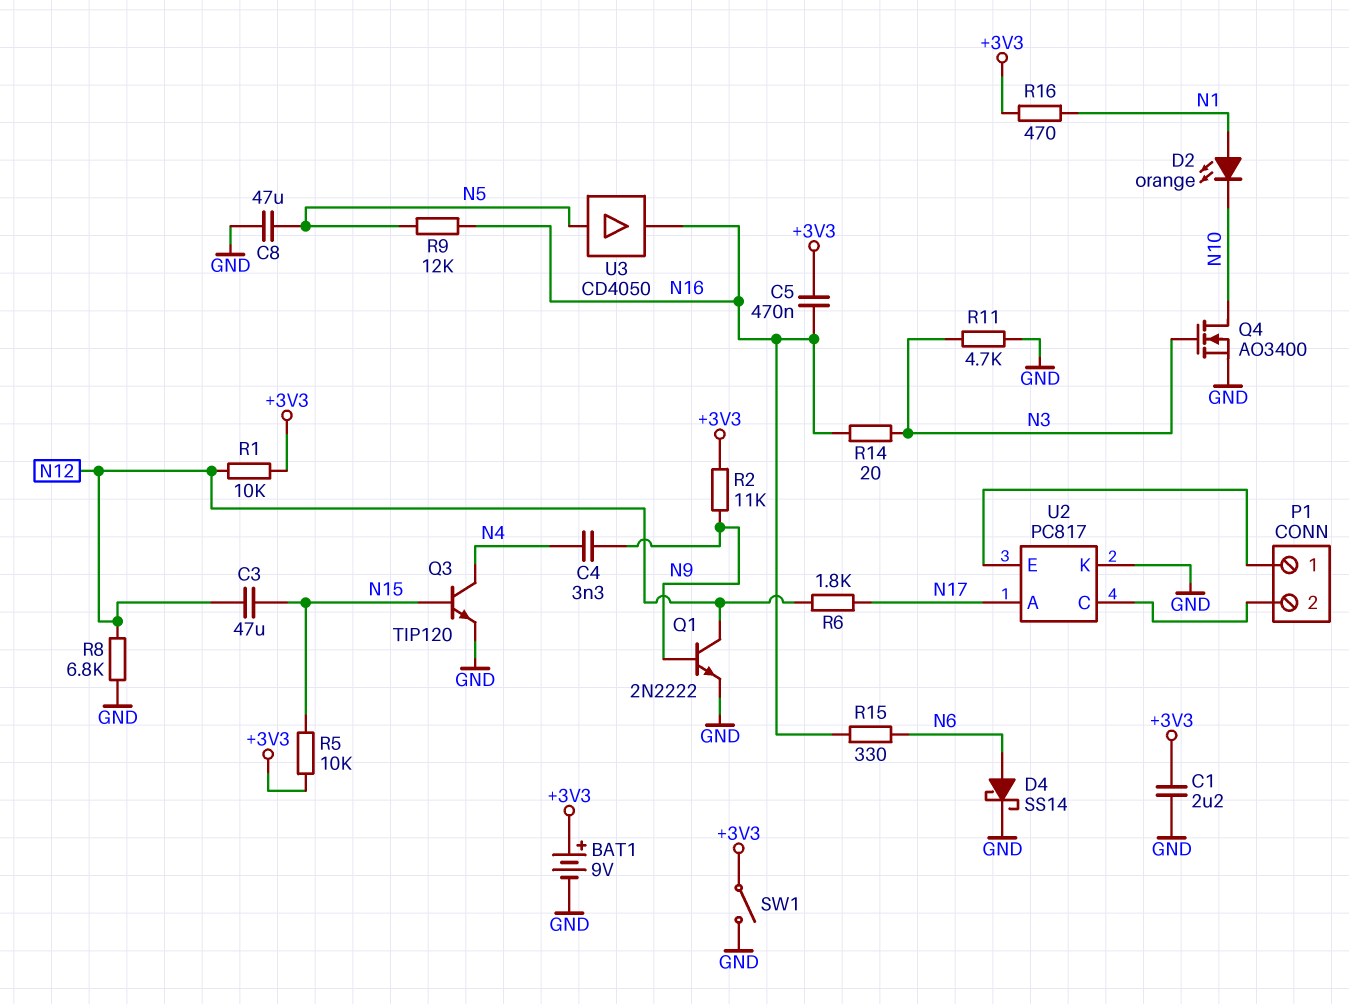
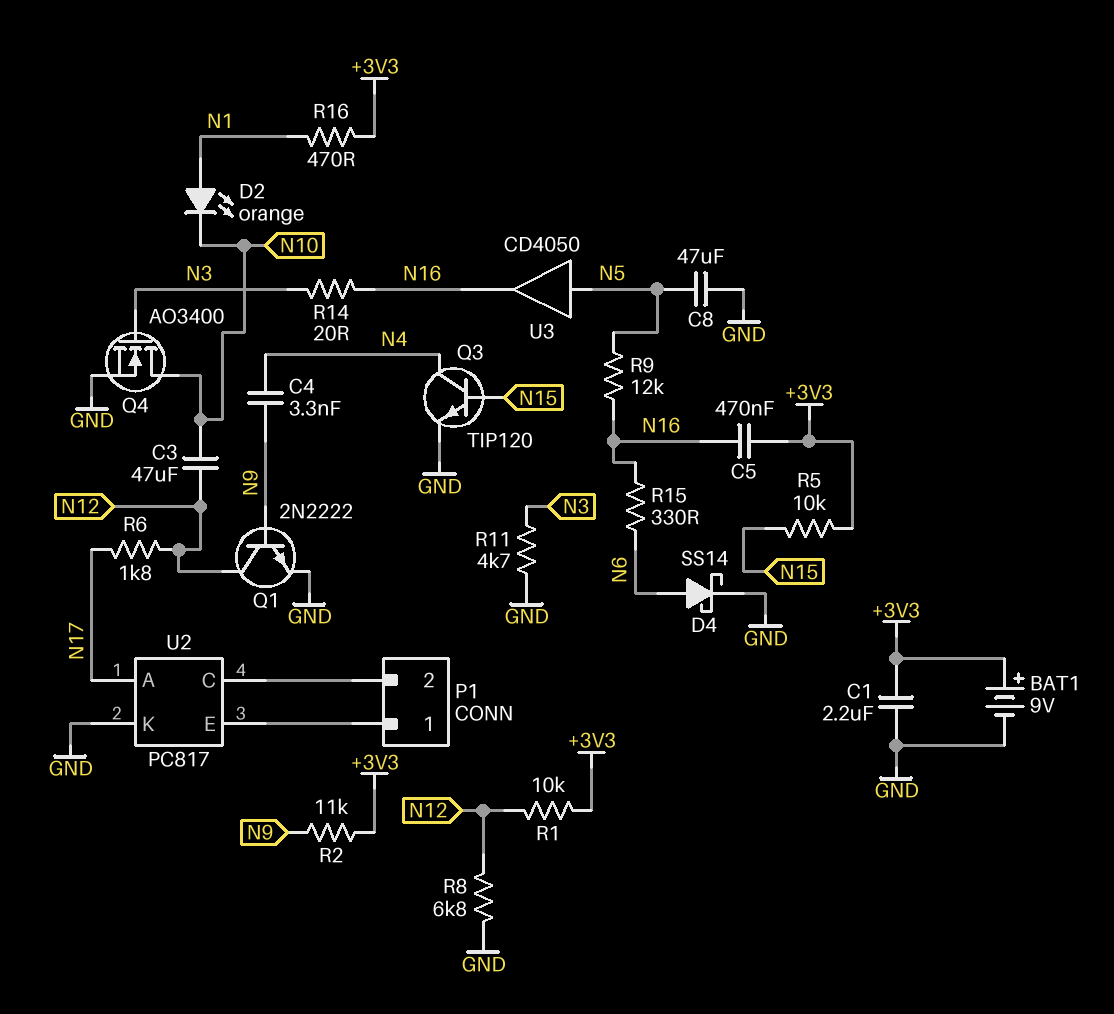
C3: 47uF (N12, N15) -> 47uF (N10, N12)
SW1: switch (+3V3, GND) -> none

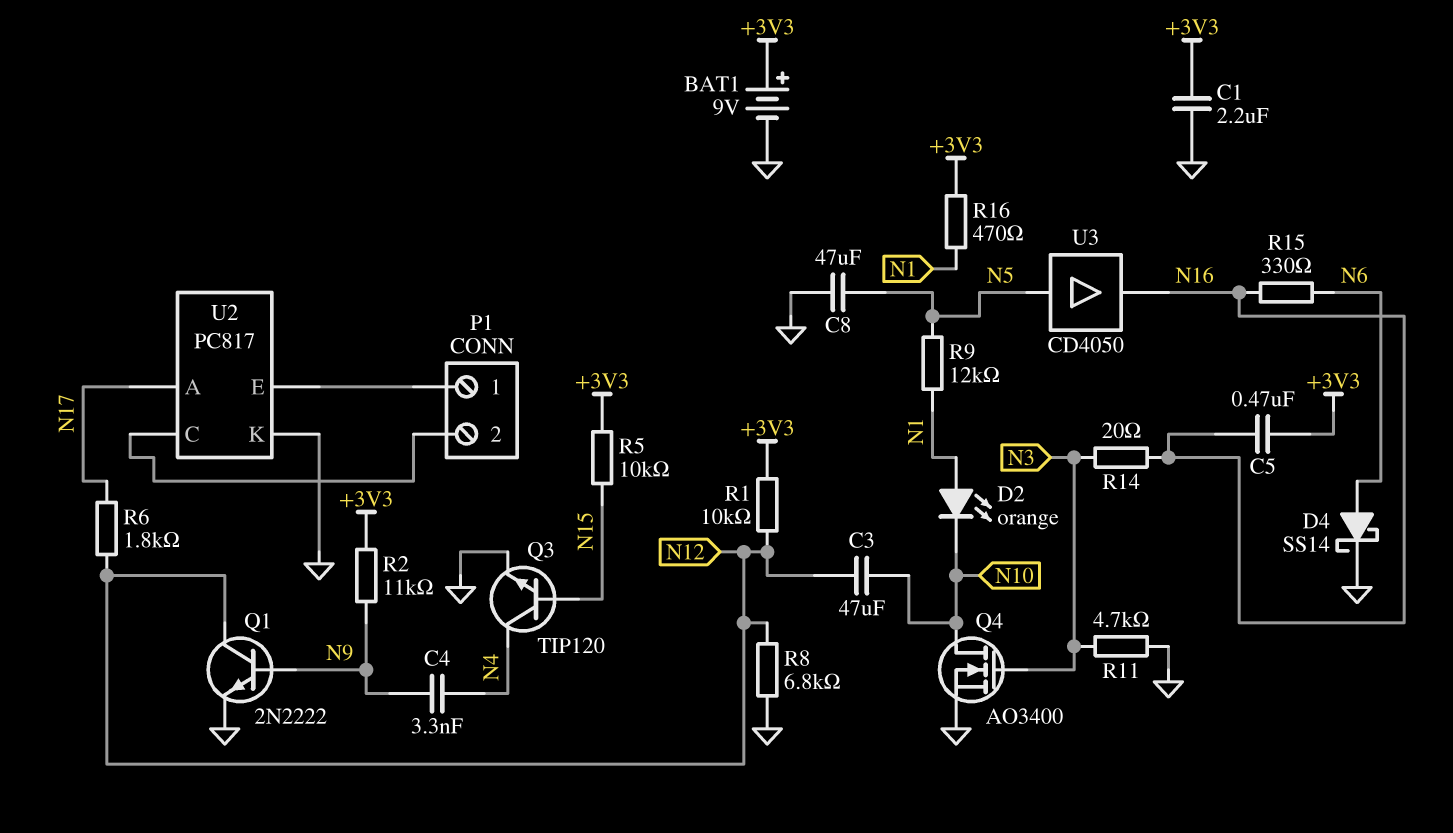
R9: 12k (N5, N16) -> 12k (N1, N5)

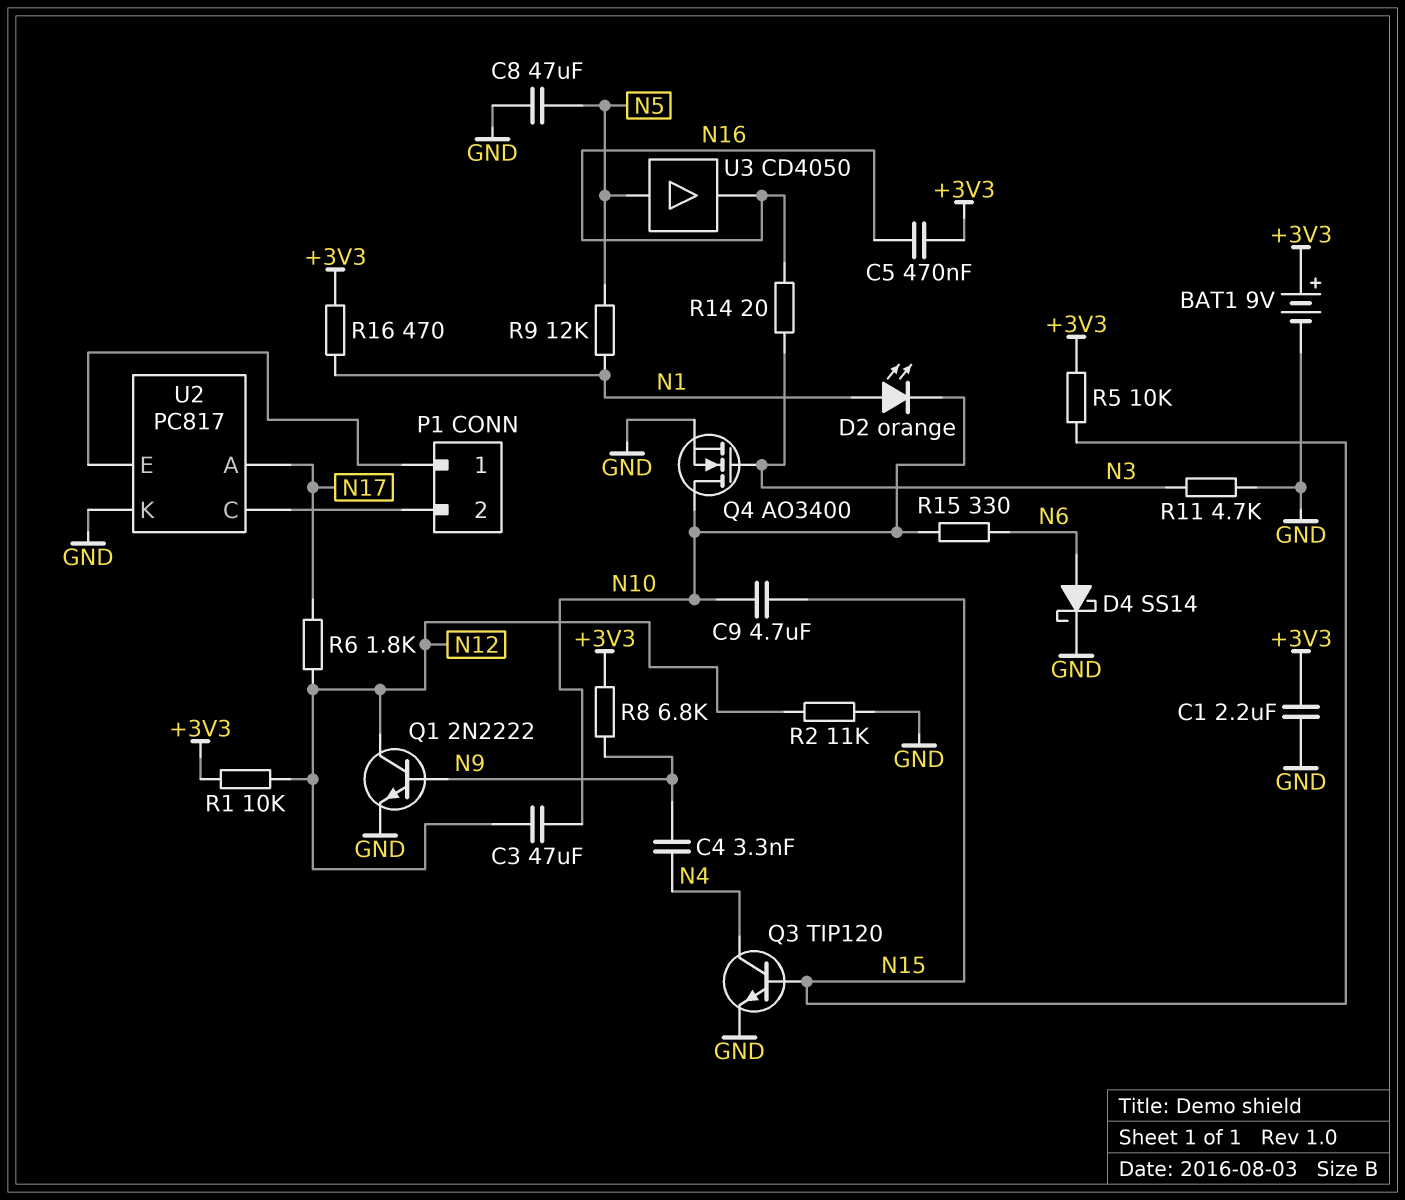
C9: none -> 4.7uF (N10, N15)
R2: 11k (+3V3, N9) -> 11k (GND, N12)
R8: 6.8k (GND, N12) -> 6.8k (+3V3, N9)
R15: 330 (N6, N16) -> 330 (N6, N10)

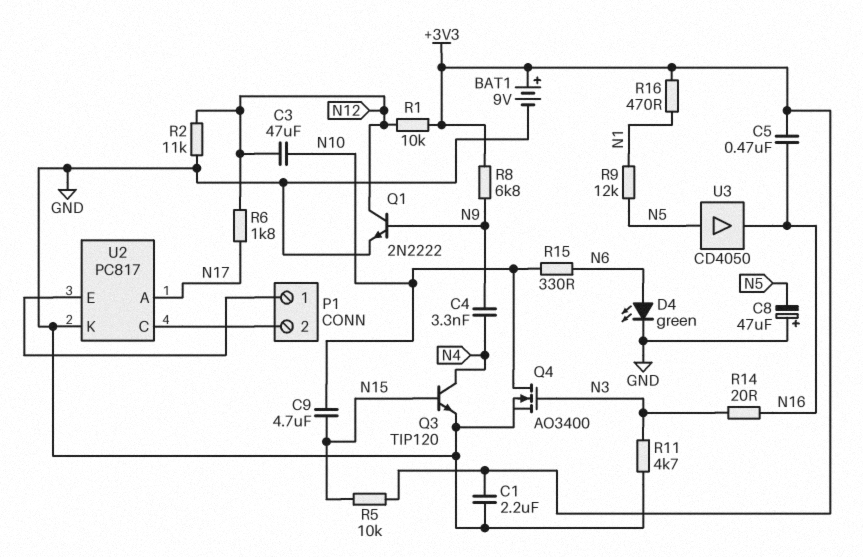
C8: 47uF (GND, N5) -> 47uF (plus GND, minus N5)
D2: LED orange (A N1, K N10) -> none
D4: schottky SS14 (A N6, K GND) -> LED green (A N6, K GND)

